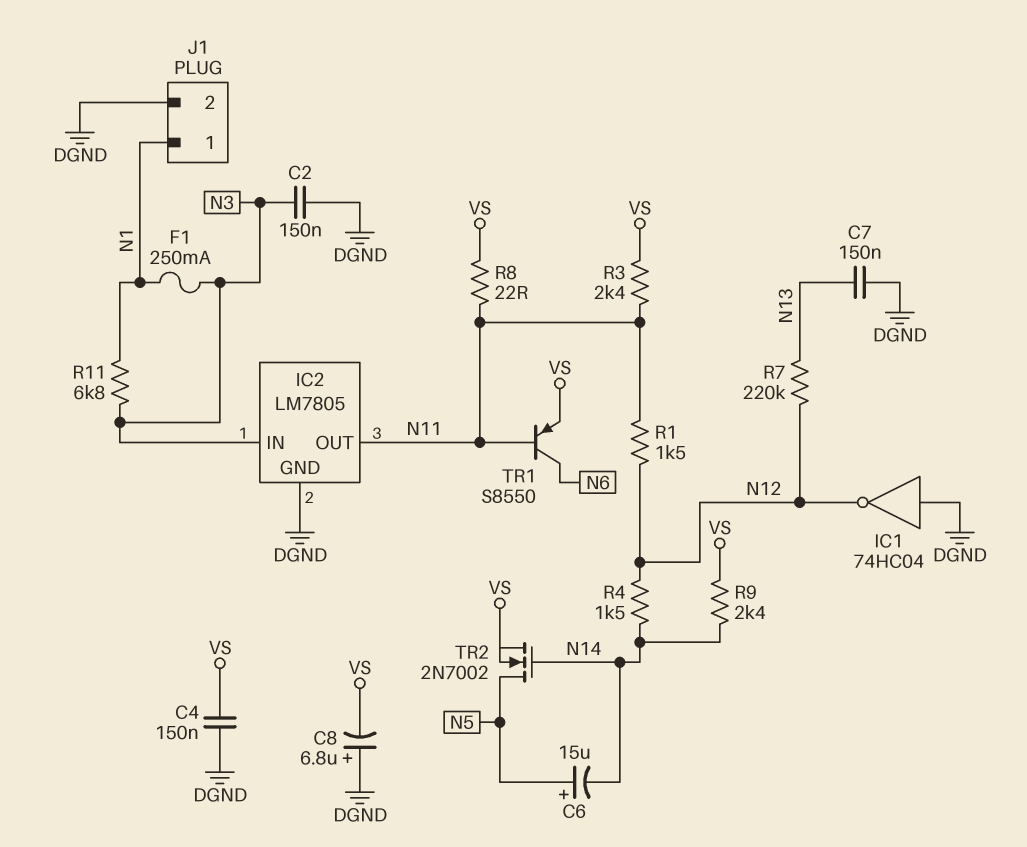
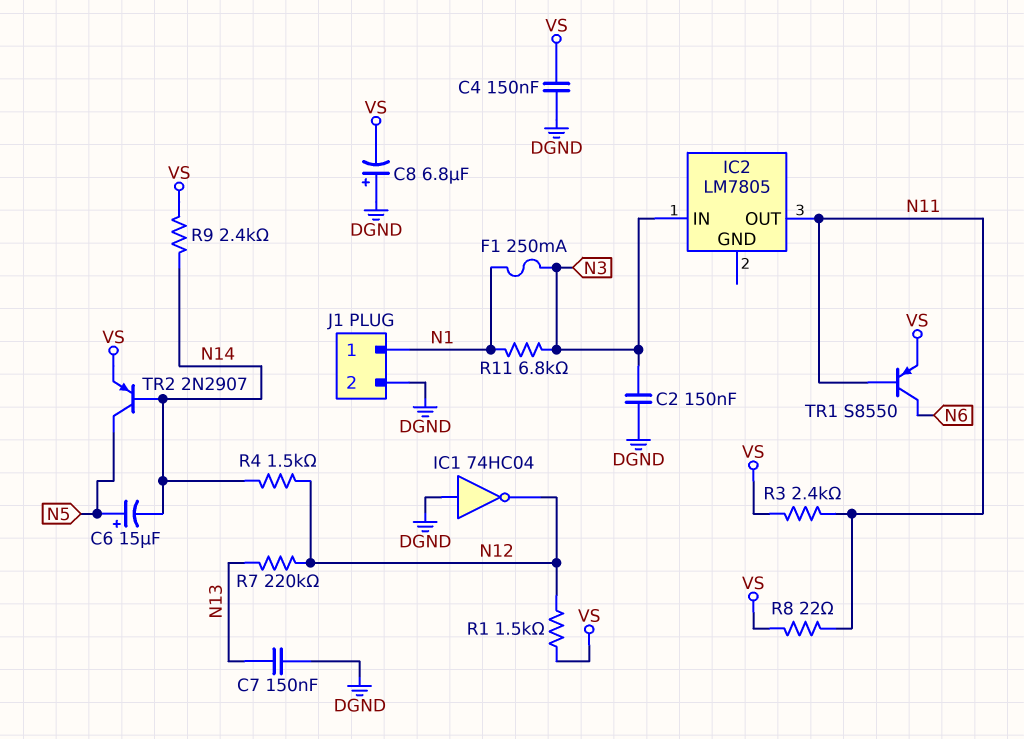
IC2 pin GND: DGND -> none
R1: 1.5k (N11, N12) -> 1.5k (N12, VS)
TR2: NMOS 2N7002 (G N14, D N5, S VS) -> PNP 2N2907 (B N14, C N5, E VS)

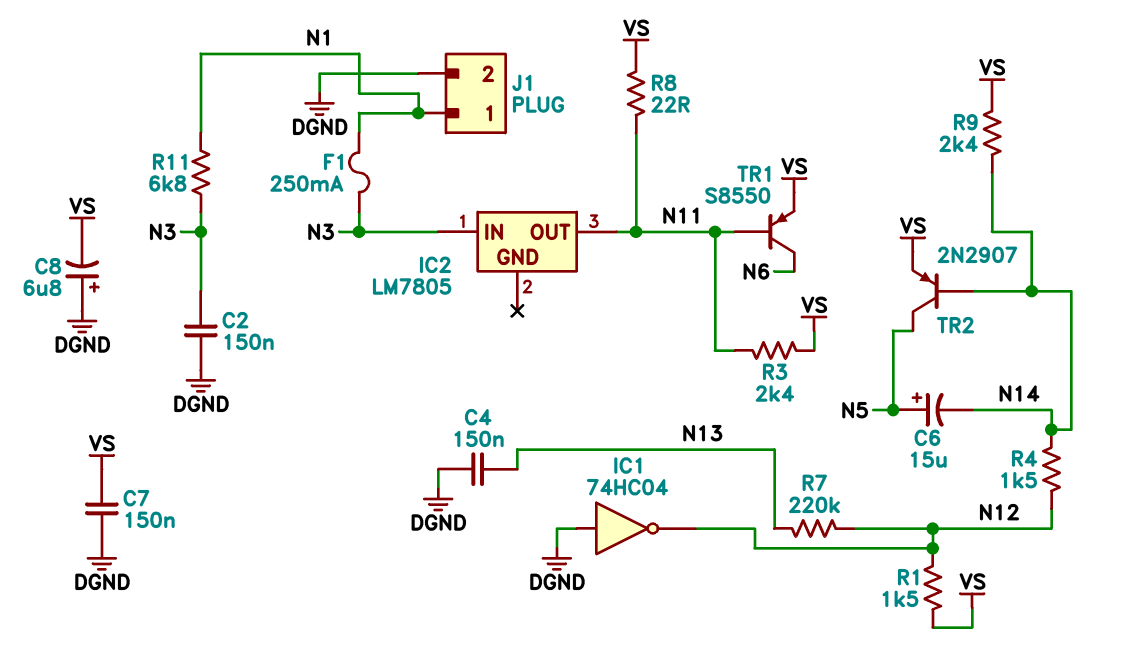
C4: 150nF (DGND, VS) -> 150nF (DGND, N13)
C7: 150nF (DGND, N13) -> 150nF (DGND, VS)

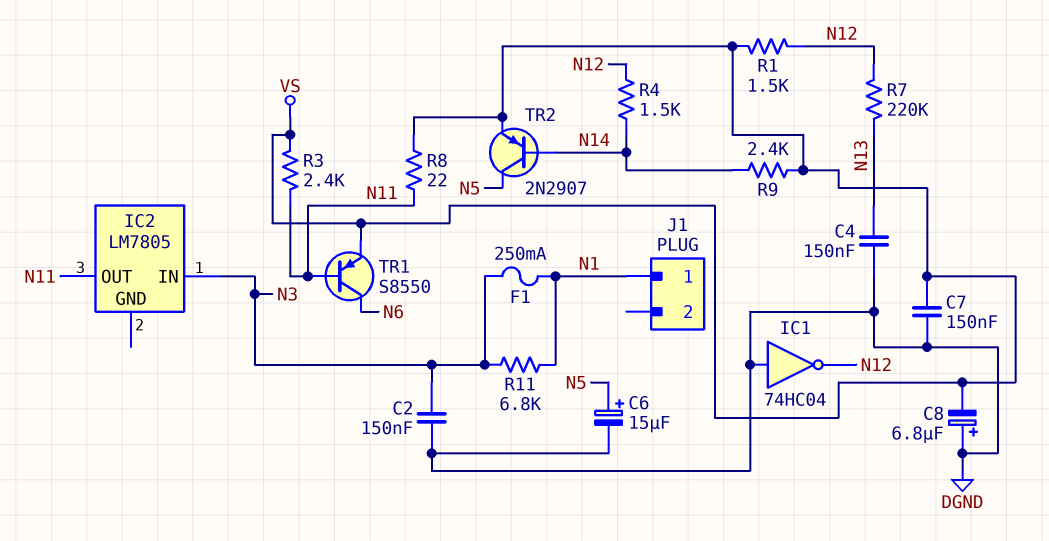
C6: 15uF (plus N5, minus N14) -> 15uF (plus N5, minus DGND)
J1 pin 2: DGND -> none

